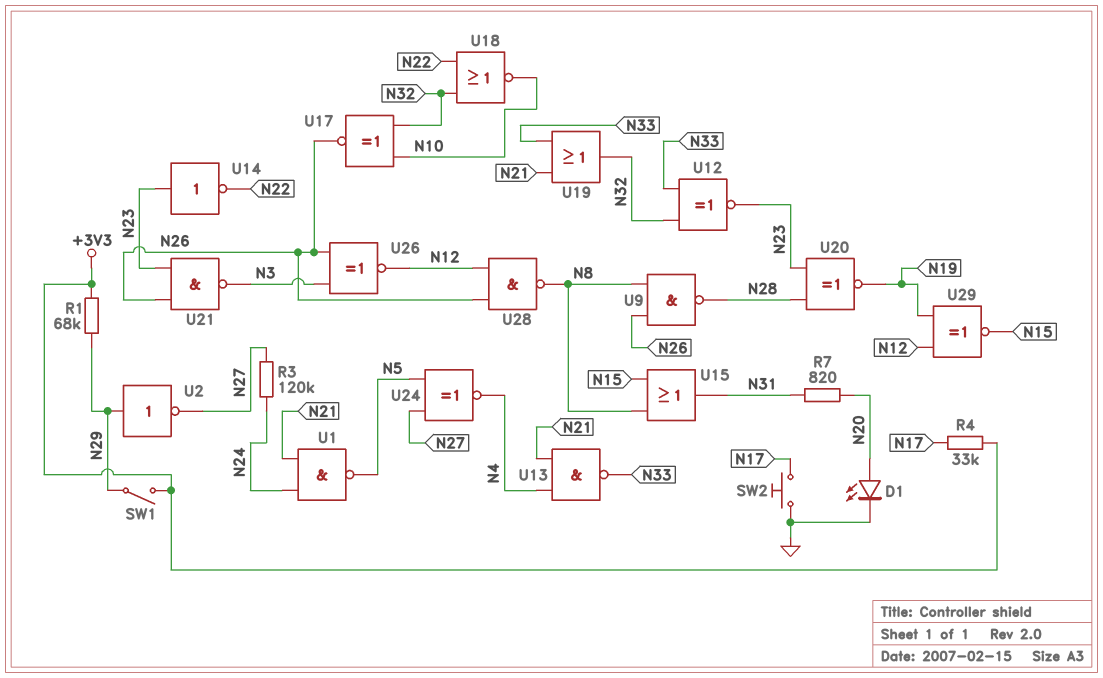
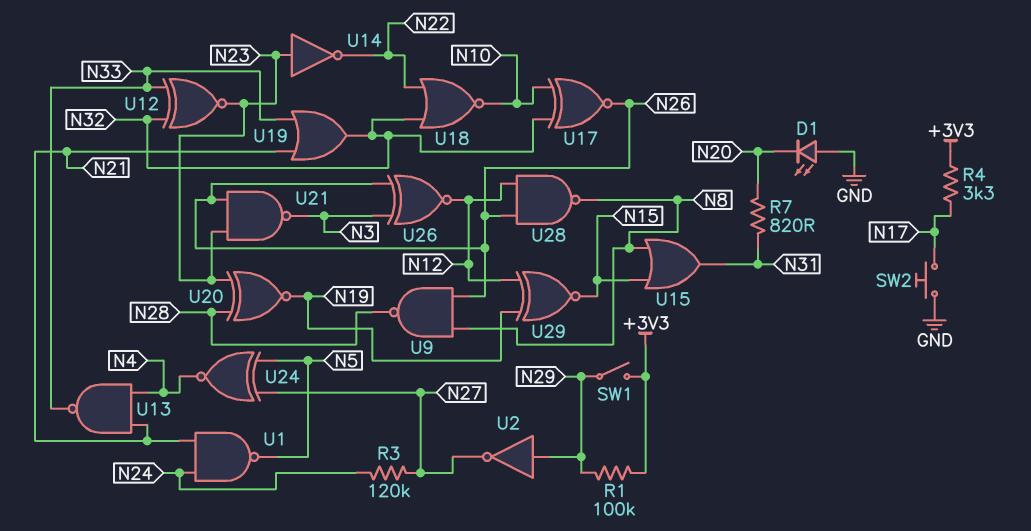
D1: LED (A N20, K GND) -> LED (A GND, K N20)
R1: 68k (+3V3, N29) -> 100k (+3V3, N29)
R4: 33k (+3V3, N17) -> 3.3k (+3V3, N17)

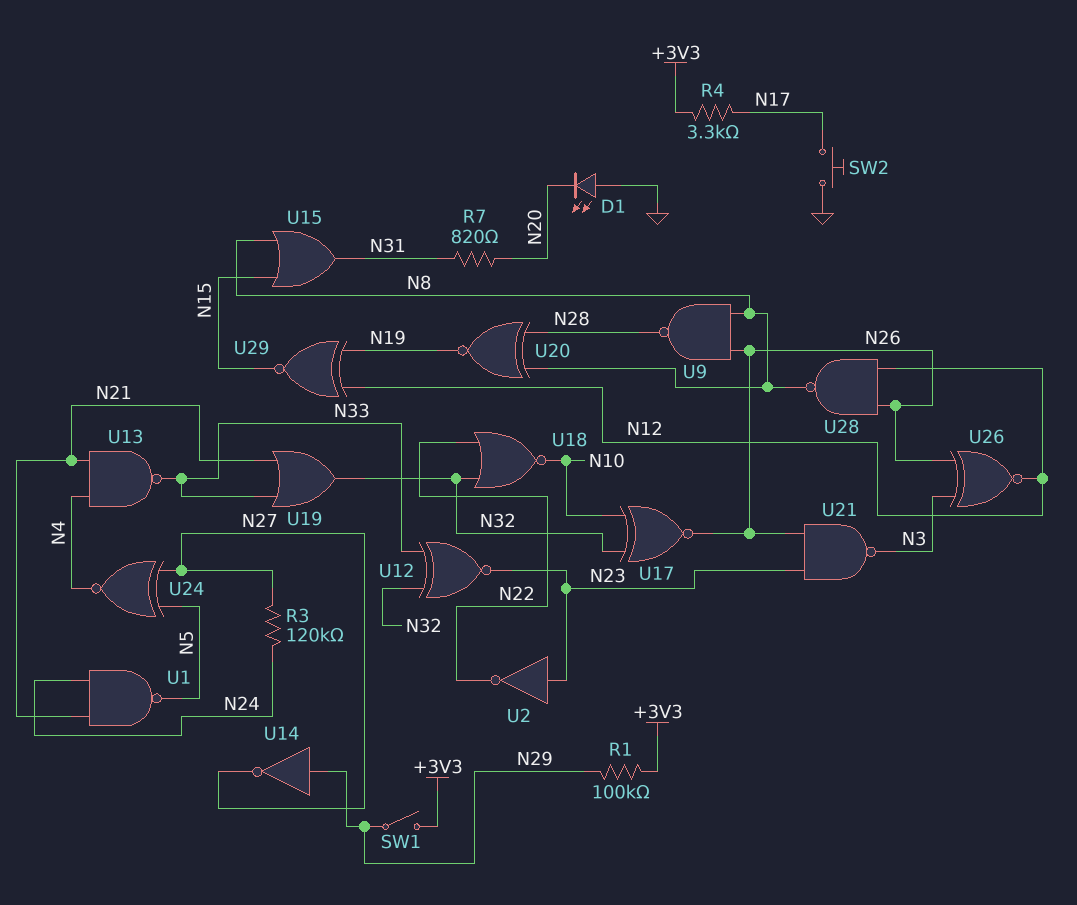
U2: NOT (in N29, out N27) -> NOT (in N23, out N22)
U14: NOT (in N23, out N22) -> NOT (in N29, out N27)
U20: XNOR (in N23, in N28, out N19) -> XNOR (in N8, in N28, out N19)

